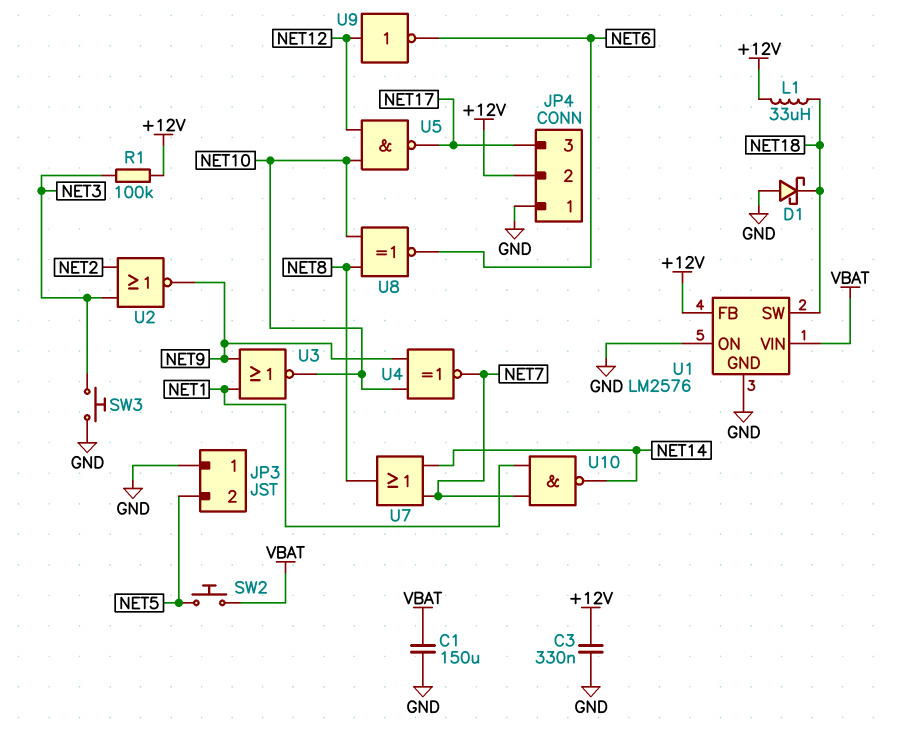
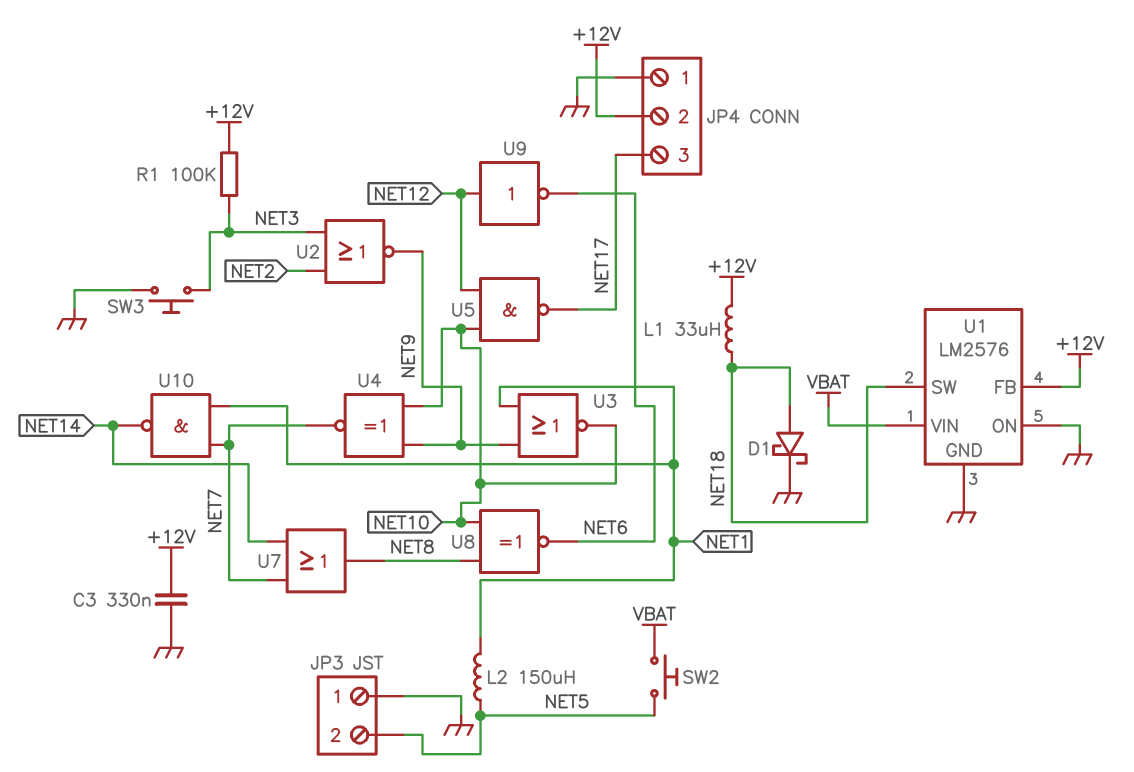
C1: 150uF (GND, VBAT) -> none
D1: schottky (A GND, K NET18) -> schottky (A NET18, K GND)
L2: none -> 150uH (NET1, NET5)

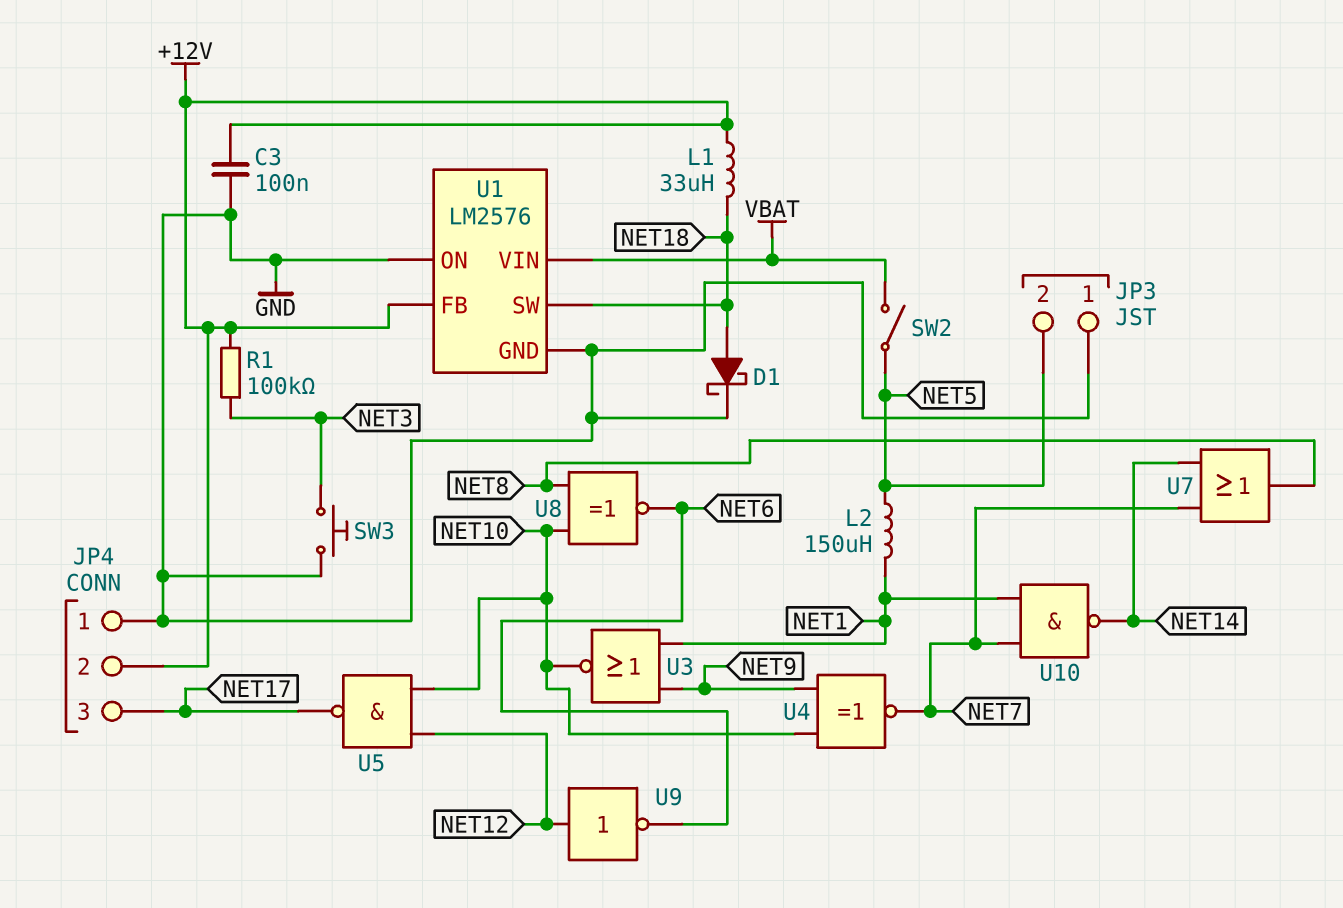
C3: 330nF (+12V, GND) -> 100nF (+12V, GND)
SW2: button (NET5, VBAT) -> switch (NET5, VBAT)
U2: NOR (in NET2, in NET3, out NET9) -> none

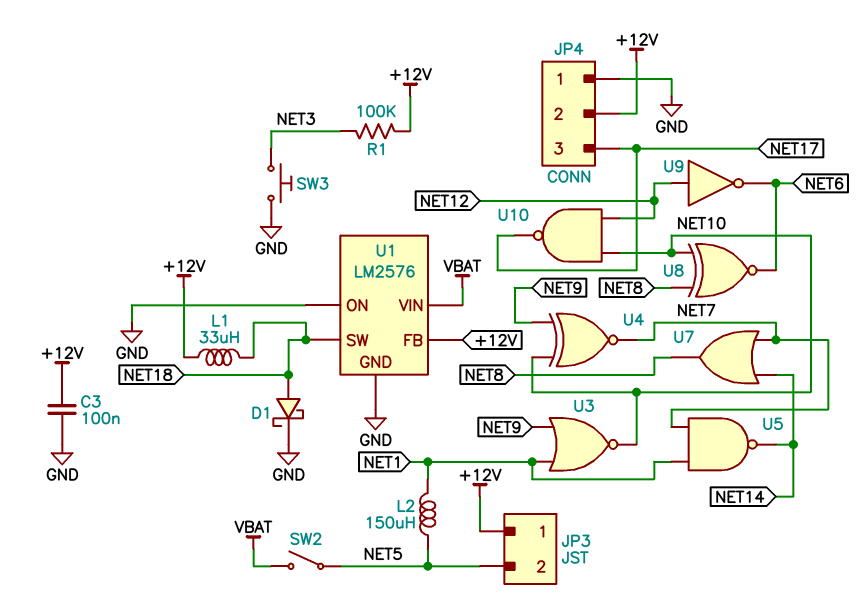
JP3 pin 1: GND -> +12V
U5: NAND (in NET10, in NET12, out NET17) -> NAND (in NET1, in NET7, out NET14)
U10: NAND (in NET1, in NET7, out NET14) -> NAND (in NET10, in NET12, out NET17)

